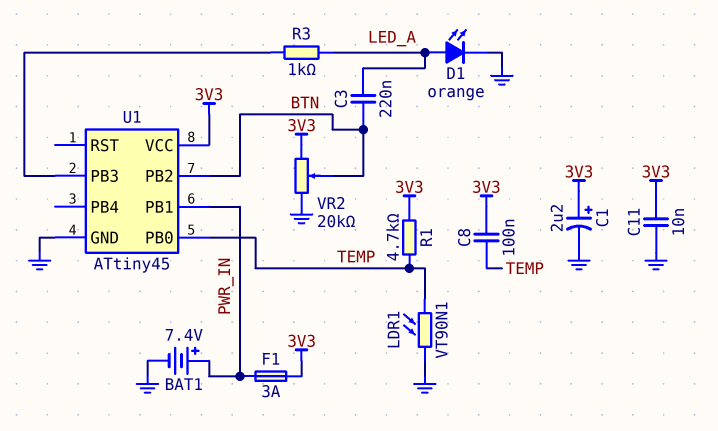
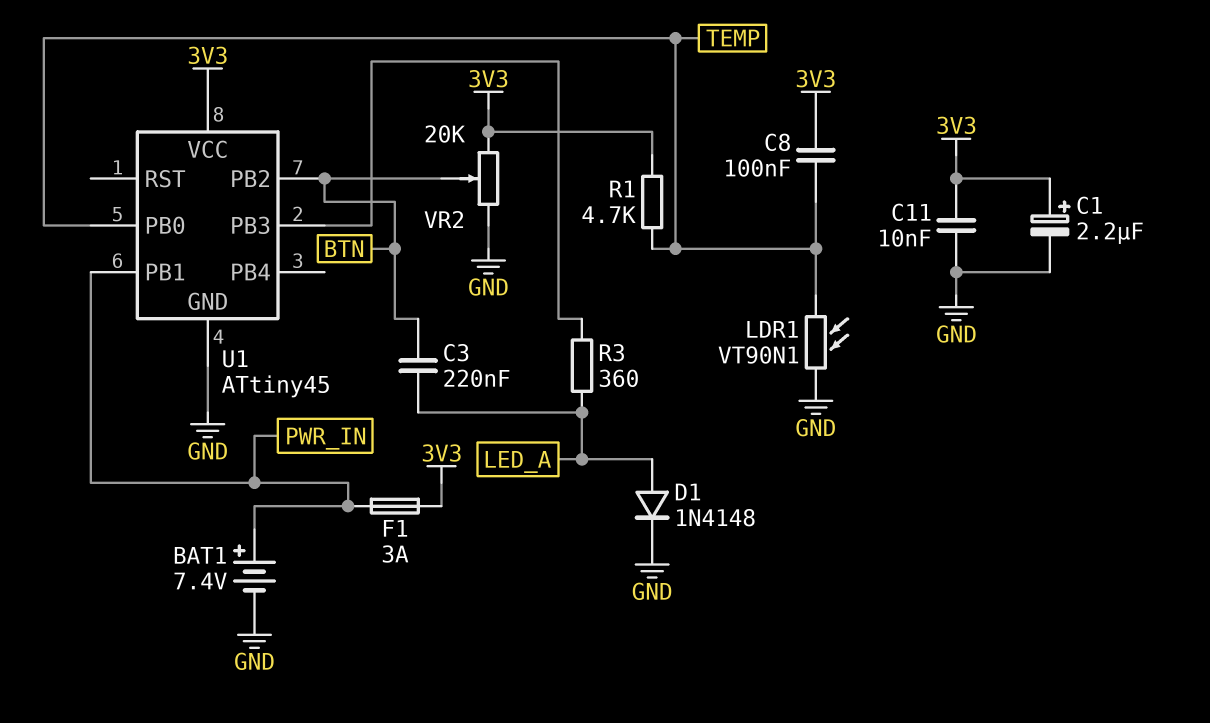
D1: LED orange (A LED_A, K GND) -> diode 1N4148 (A LED_A, K GND)
R3: 1k (LED_A, U1/PB3) -> 360 (LED_A, U1/PB3)

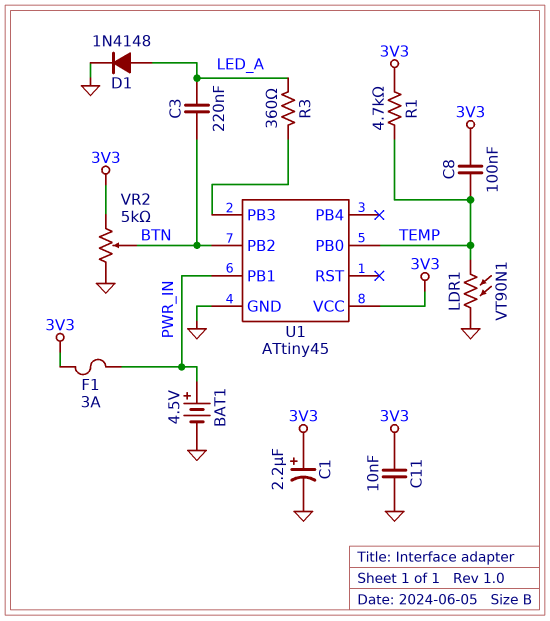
BAT1: 7.4V (plus PWR_IN, minus GND) -> 4.5V (plus PWR_IN, minus GND)
VR2: 20k (3V3, GND, wiper BTN) -> 5k (3V3, GND, wiper BTN)

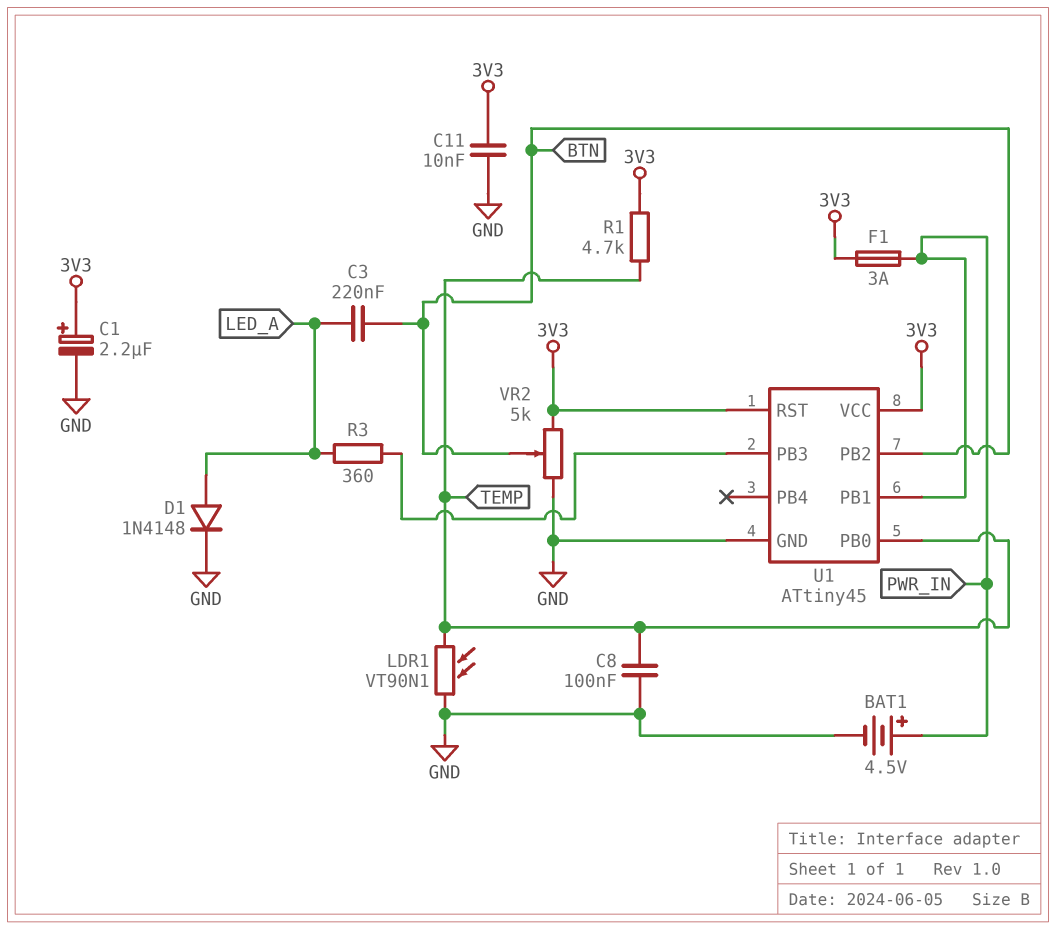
C8: 100nF (3V3, TEMP) -> 100nF (GND, TEMP)
U1 pin RST: none -> 3V3

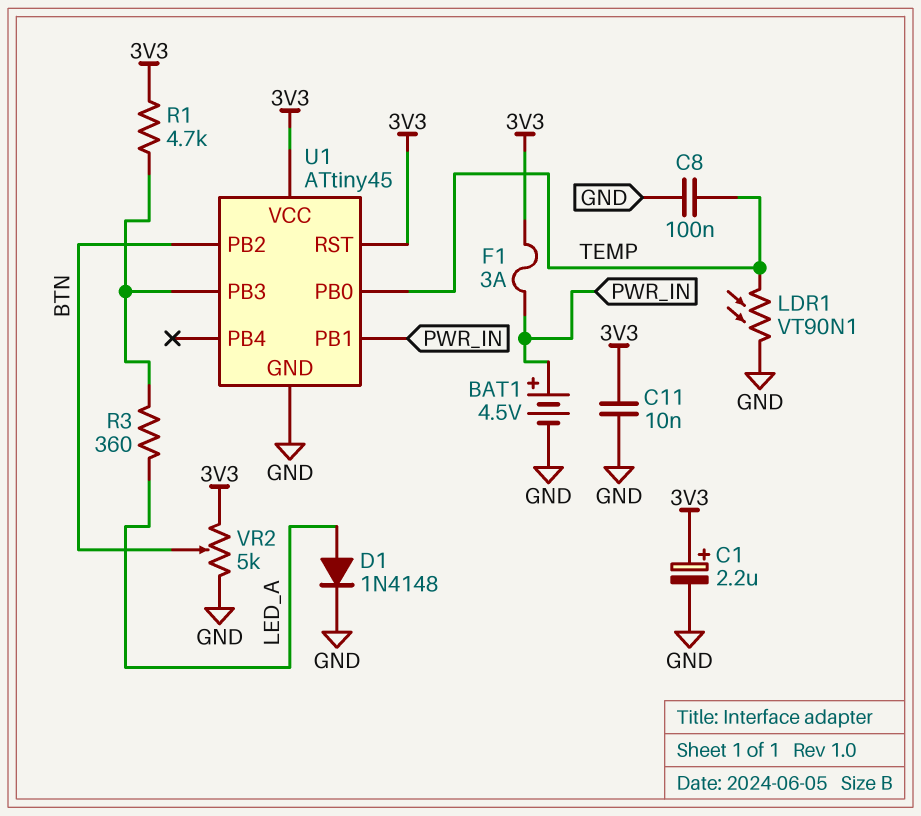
C3: 220nF (BTN, LED_A) -> none
R1: 4.7k (3V3, TEMP) -> 4.7k (3V3, U1/PB3)

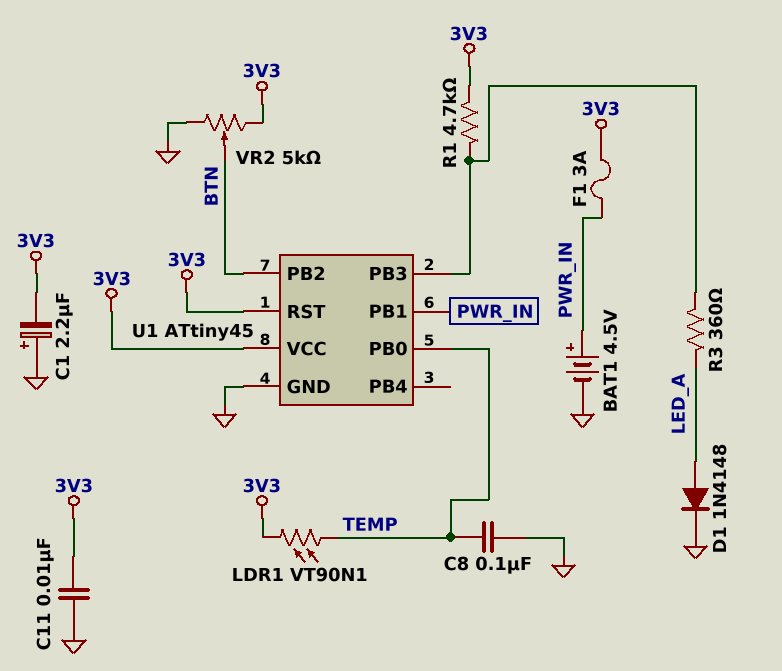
C1: 2.2uF (plus 3V3, minus GND) -> 2.2uF (plus GND, minus 3V3)
LDR1: VT90N1 (GND, TEMP) -> VT90N1 (3V3, TEMP)

